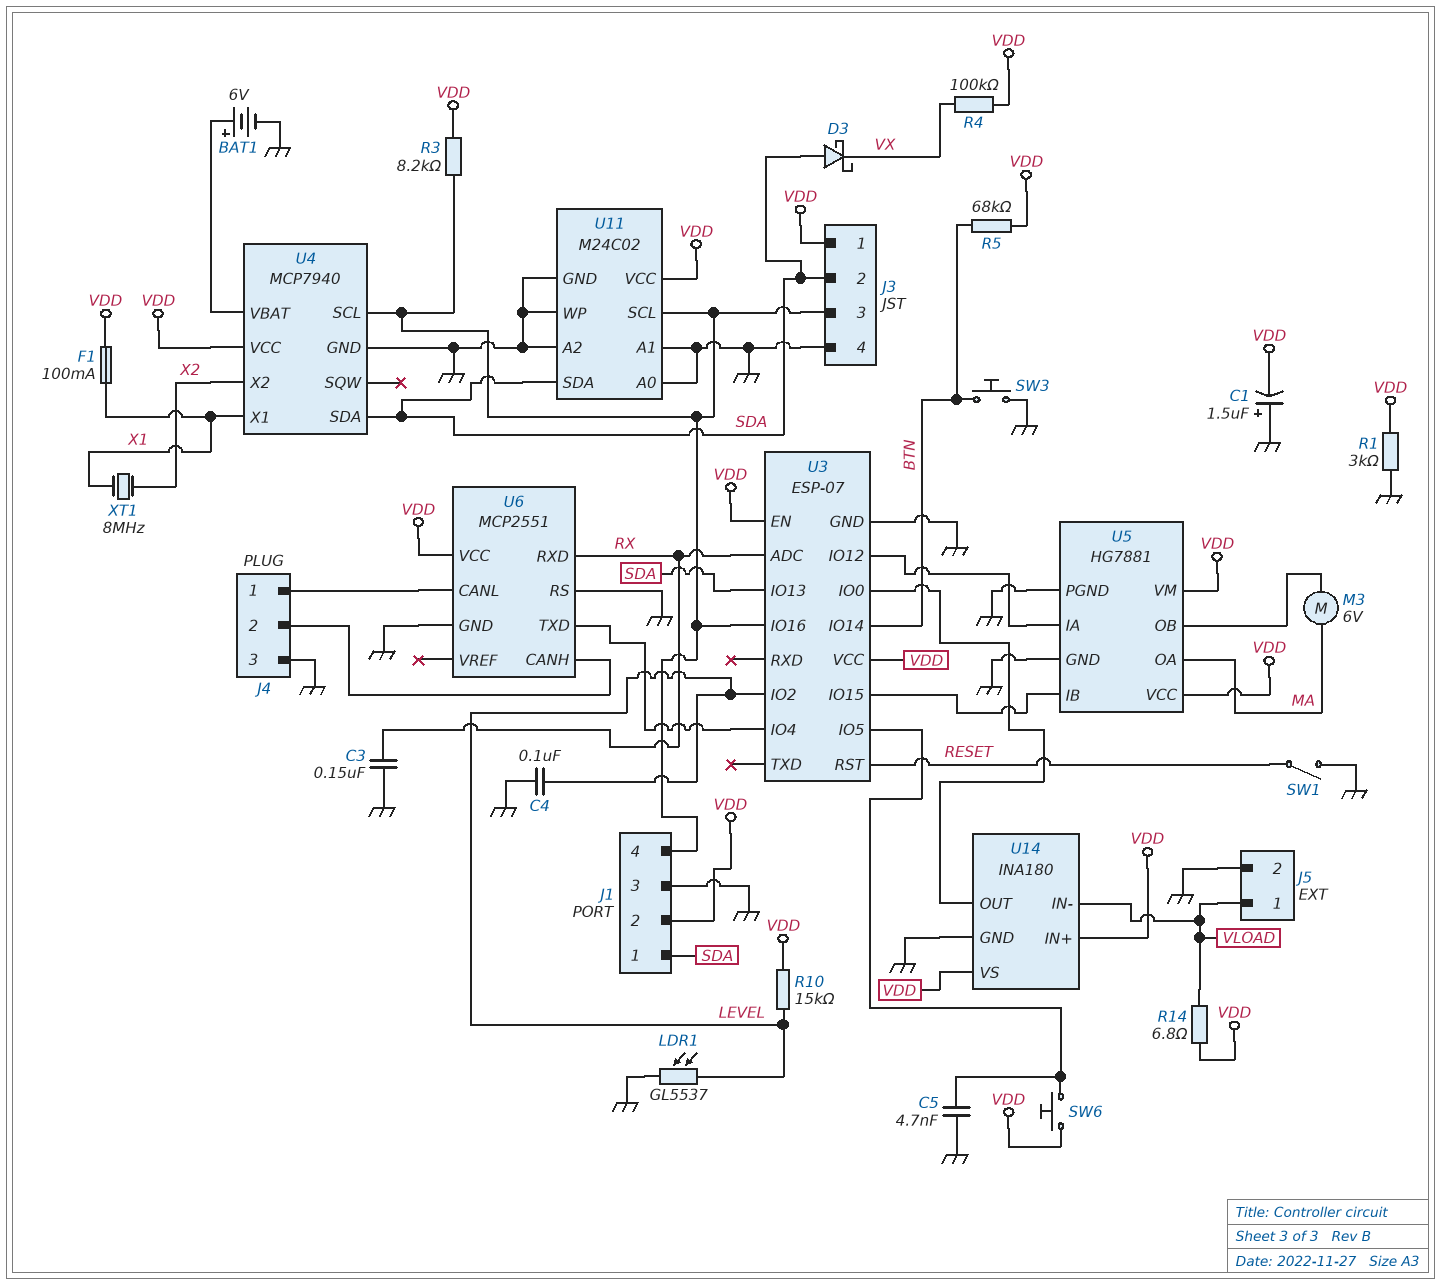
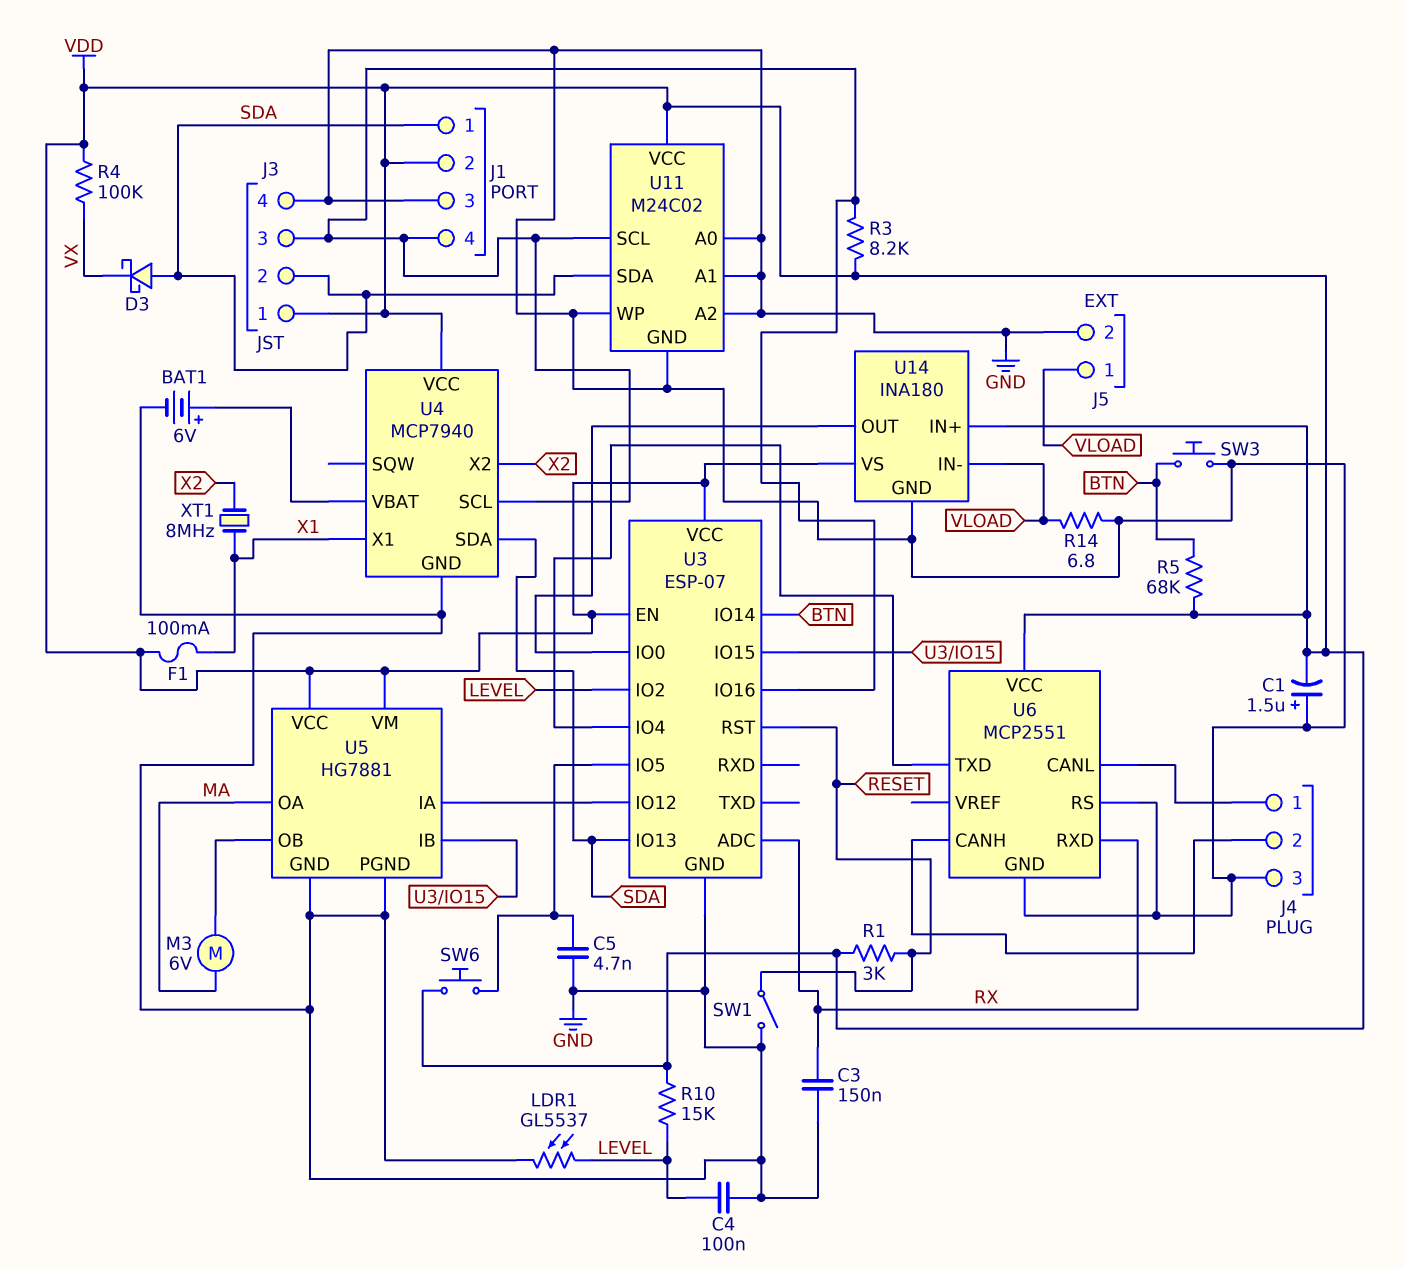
R1: 3k (GND, VDD) -> 3k (RESET, VDD)
R14: 6.8 (VDD, VLOAD) -> 6.8 (GND, VLOAD)

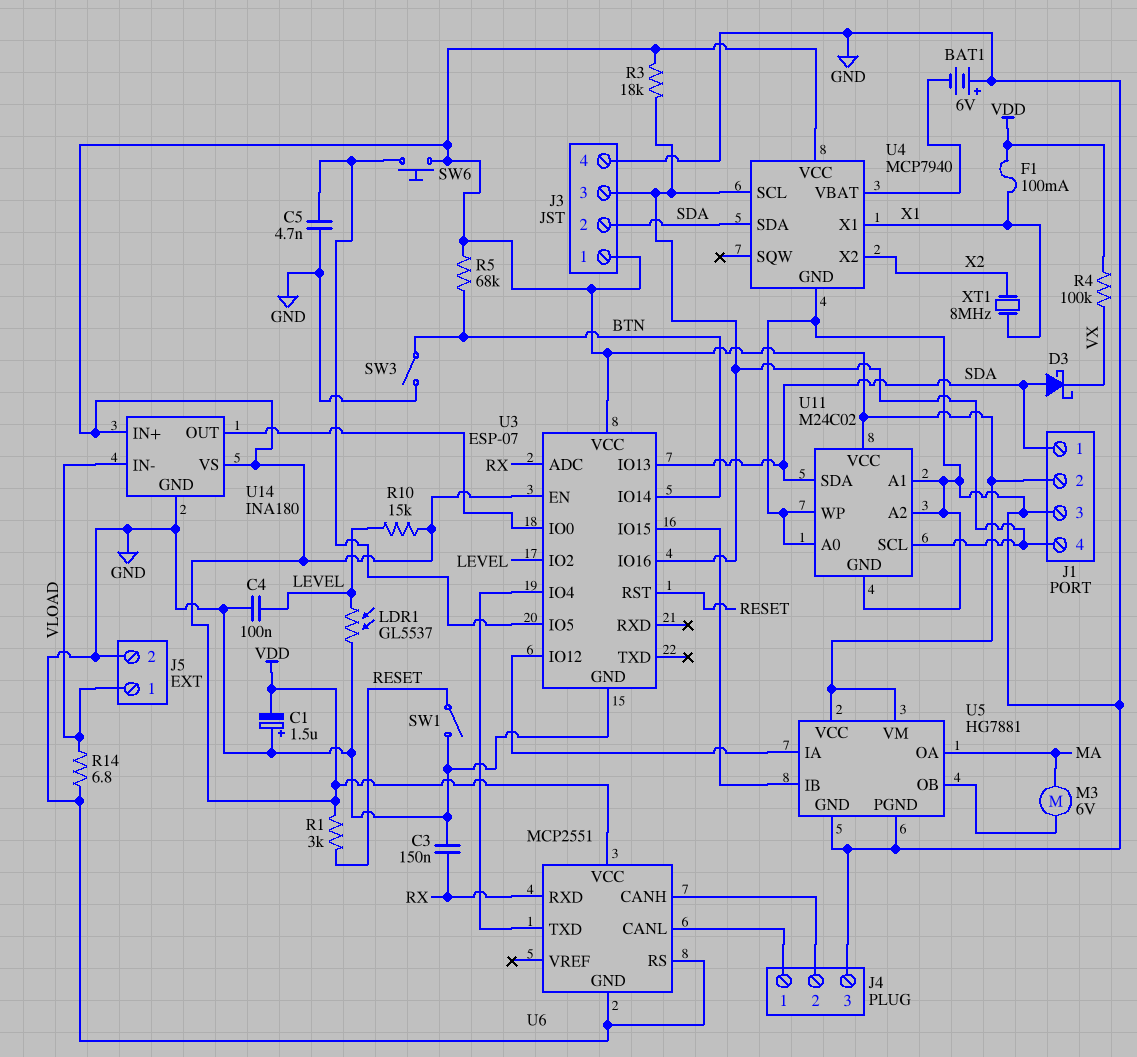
BAT1: 6V (plus U4/VBAT, minus GND) -> 6V (plus GND, minus U4/VBAT)
R3: 8.2k (J1/4, VDD) -> 18k (J1/4, VDD)
SW3: button (BTN, GND) -> switch (BTN, GND)

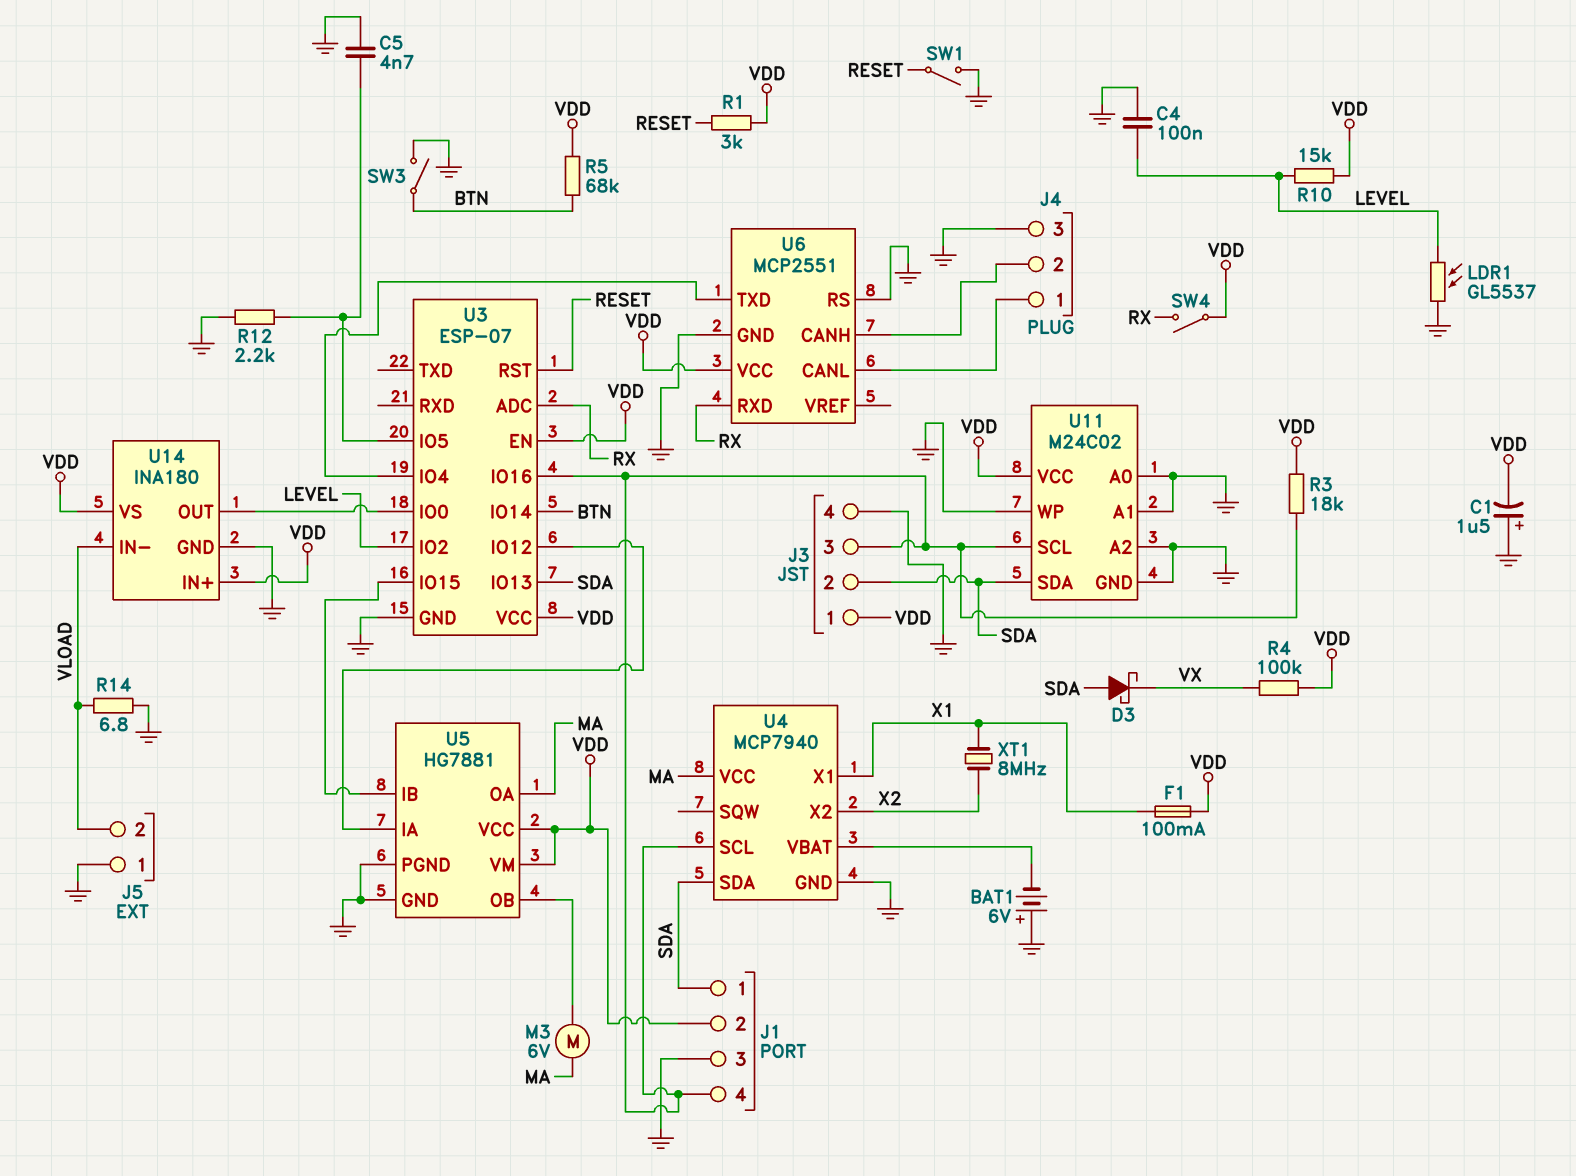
C3: 150nF (GND, RX) -> none
J5 pin 1: VLOAD -> GND
J5 pin 2: GND -> VLOAD
R12: none -> 2.2k (GND, U3/IO5)
SW4: none -> switch (RX, VDD)
SW6: button (U3/IO5, VDD) -> none
U4 pin VCC: VDD -> MA

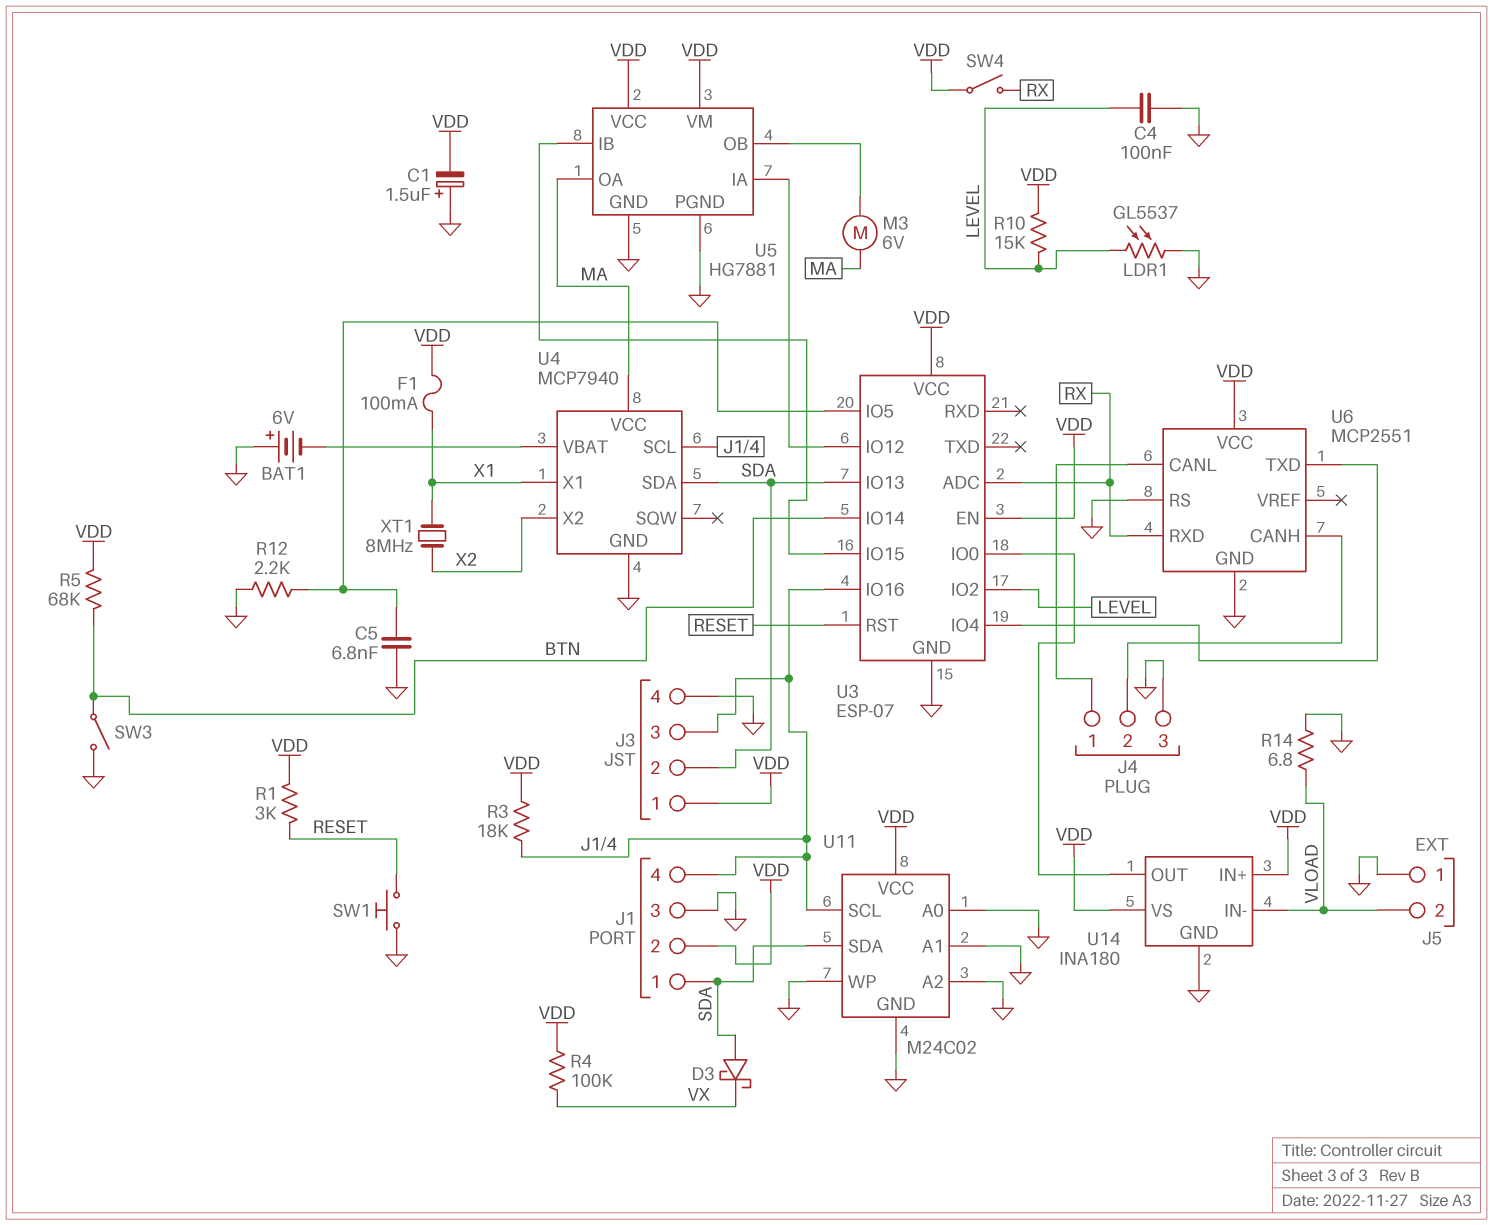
C5: 4.7nF (GND, U3/IO5) -> 6.8nF (GND, U3/IO5)
SW1: switch (GND, RESET) -> button (GND, RESET)

